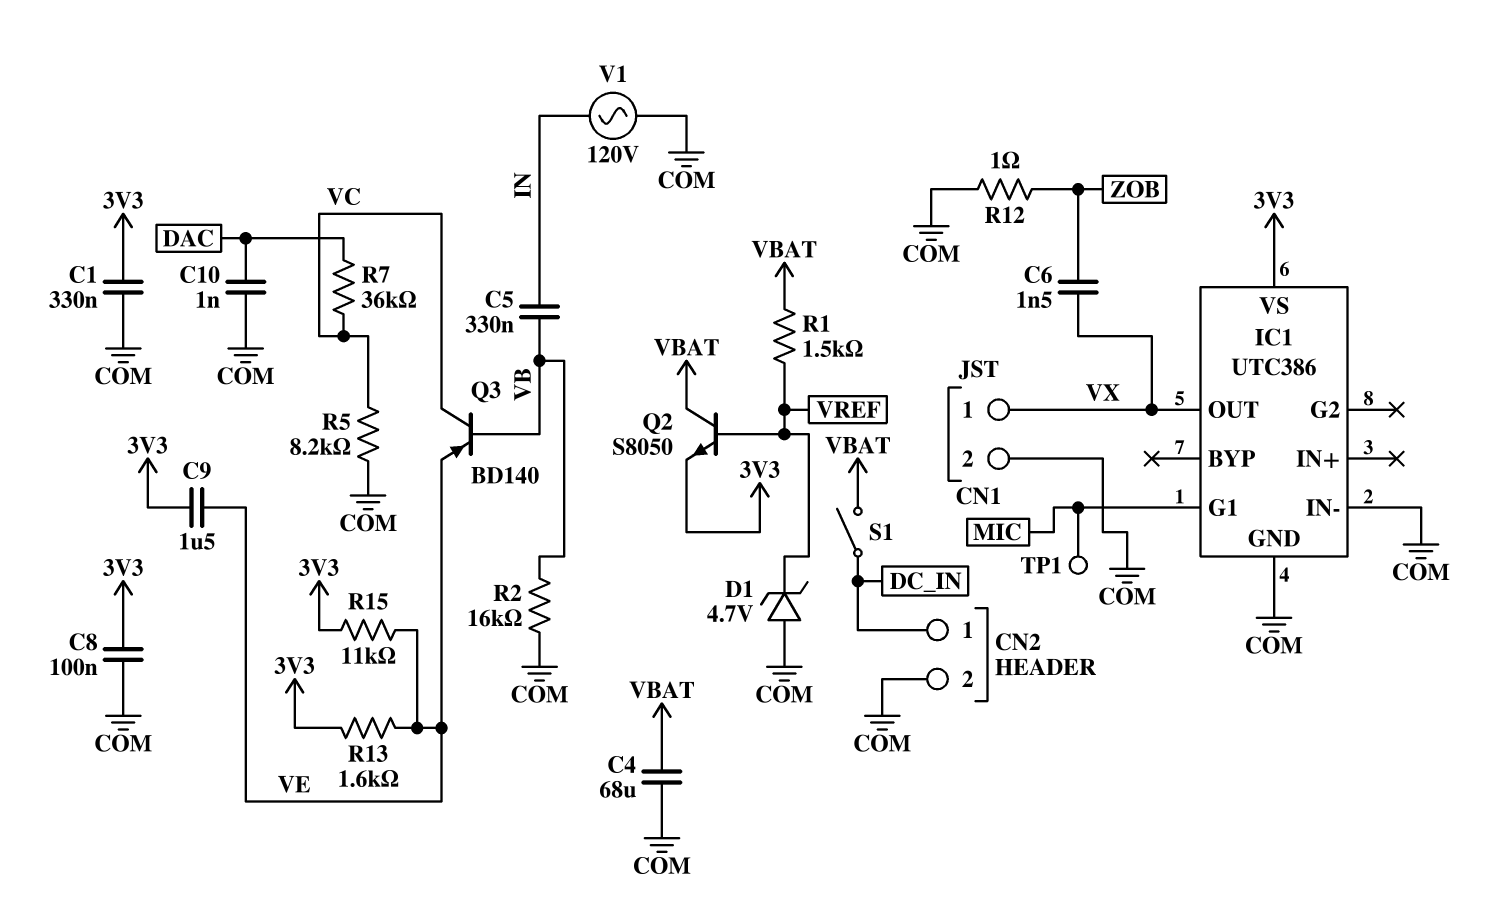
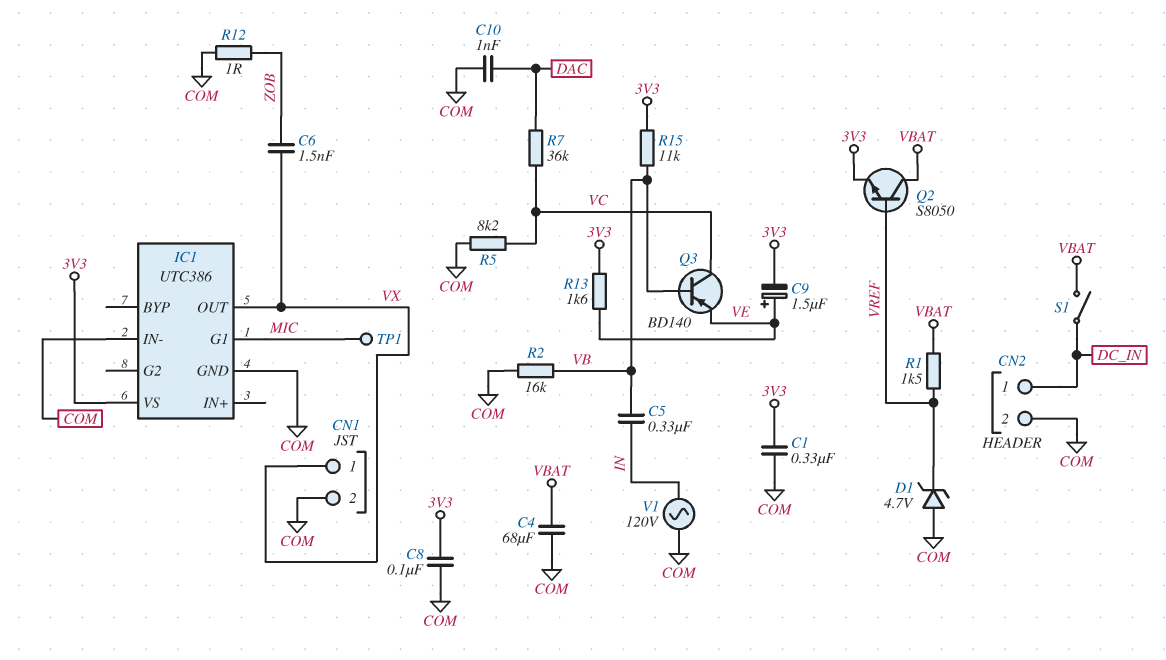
C9: 1.5uF (3V3, VE) -> 1.5uF (plus VE, minus 3V3)
R15: 11k (3V3, VE) -> 11k (3V3, VB)

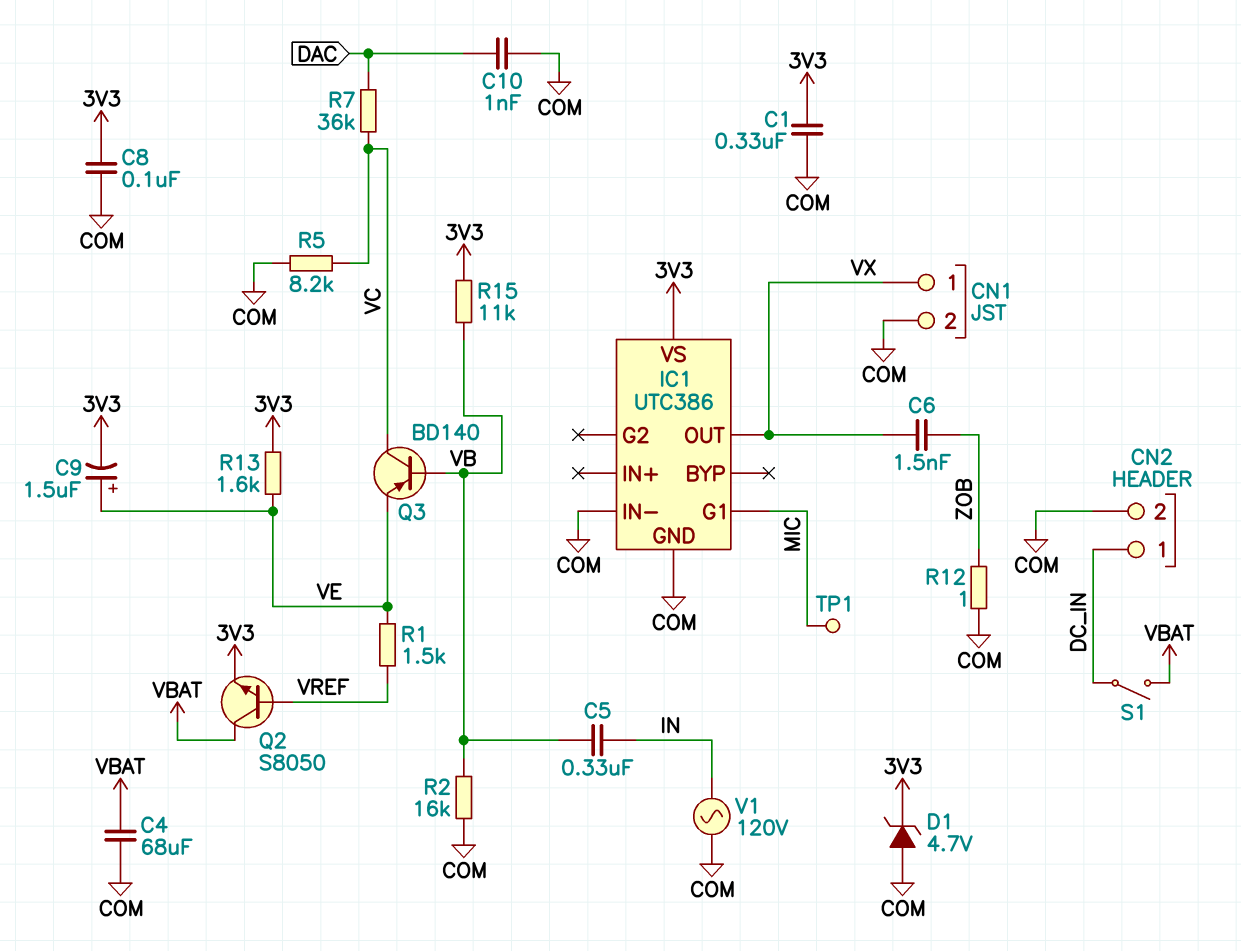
D1: zener 4.7V (A COM, K VREF) -> zener 4.7V (A COM, K 3V3)
R1: 1.5k (VBAT, VREF) -> 1.5k (VE, VREF)

